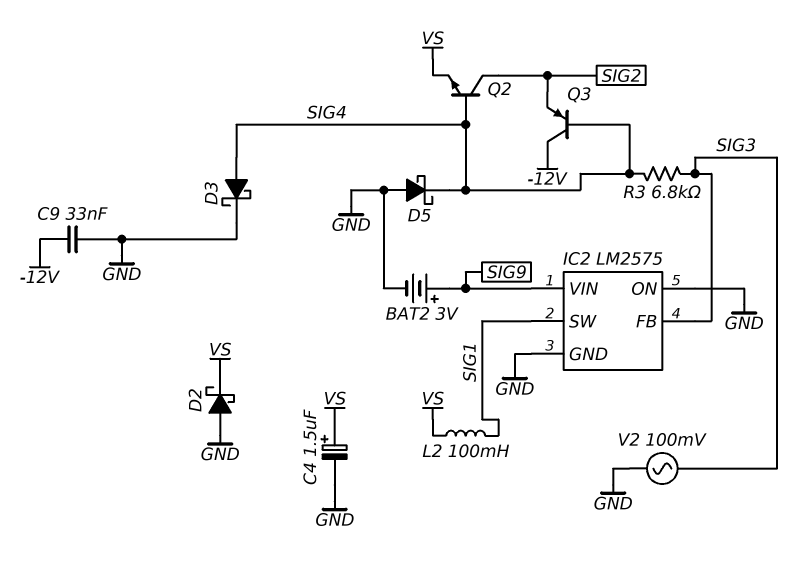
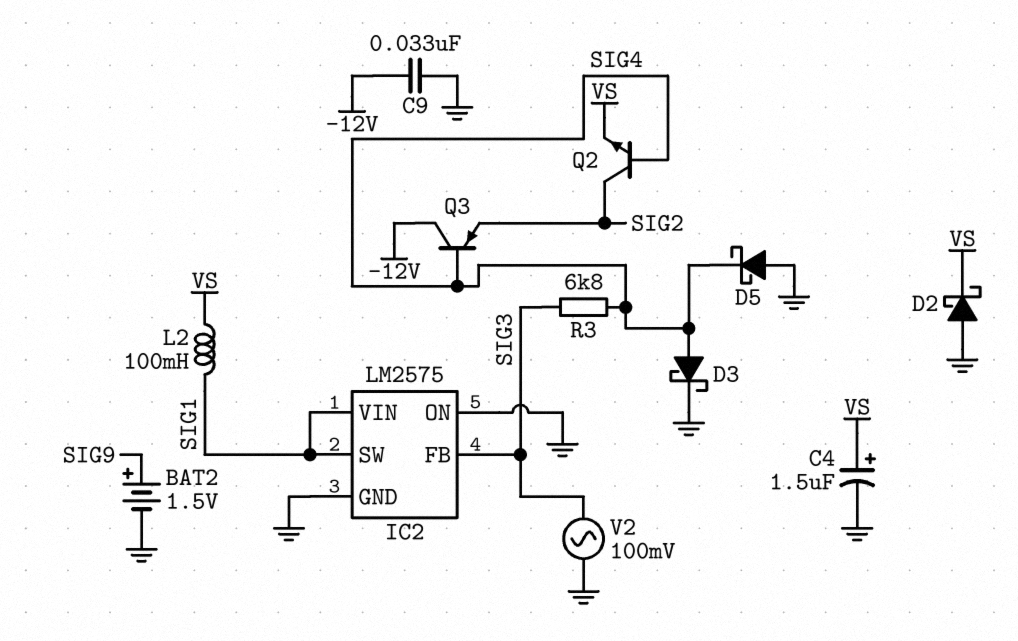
BAT2: 3V (plus SIG9, minus GND) -> 1.5V (plus SIG9, minus GND)
IC2 pin VIN: SIG9 -> SIG1

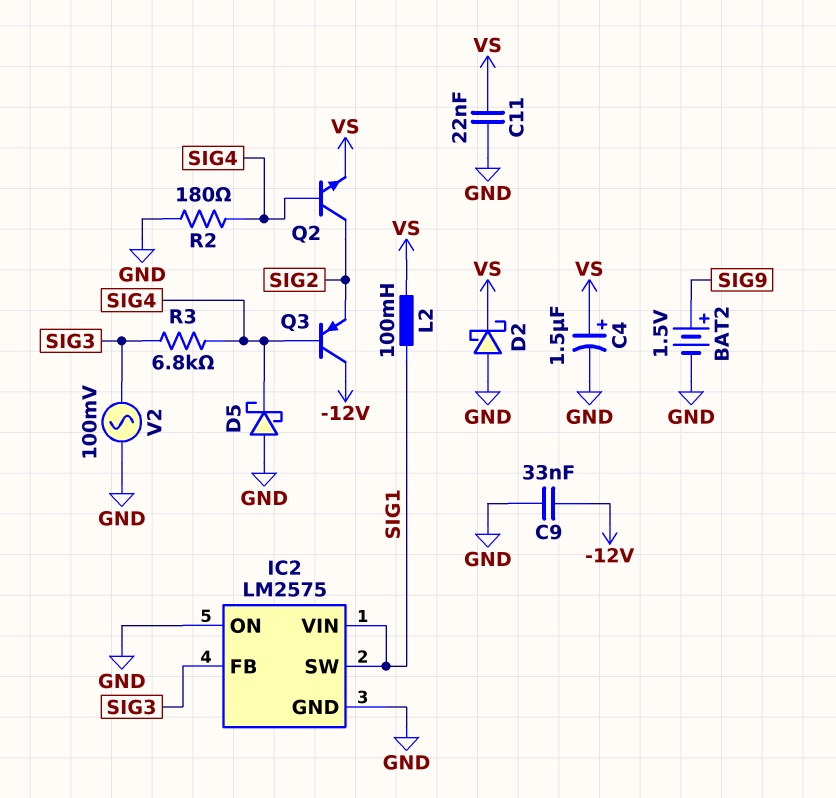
C11: none -> 22nF (GND, VS)
D3: schottky (A SIG4, K GND) -> none
R2: none -> 180 (GND, SIG4)

